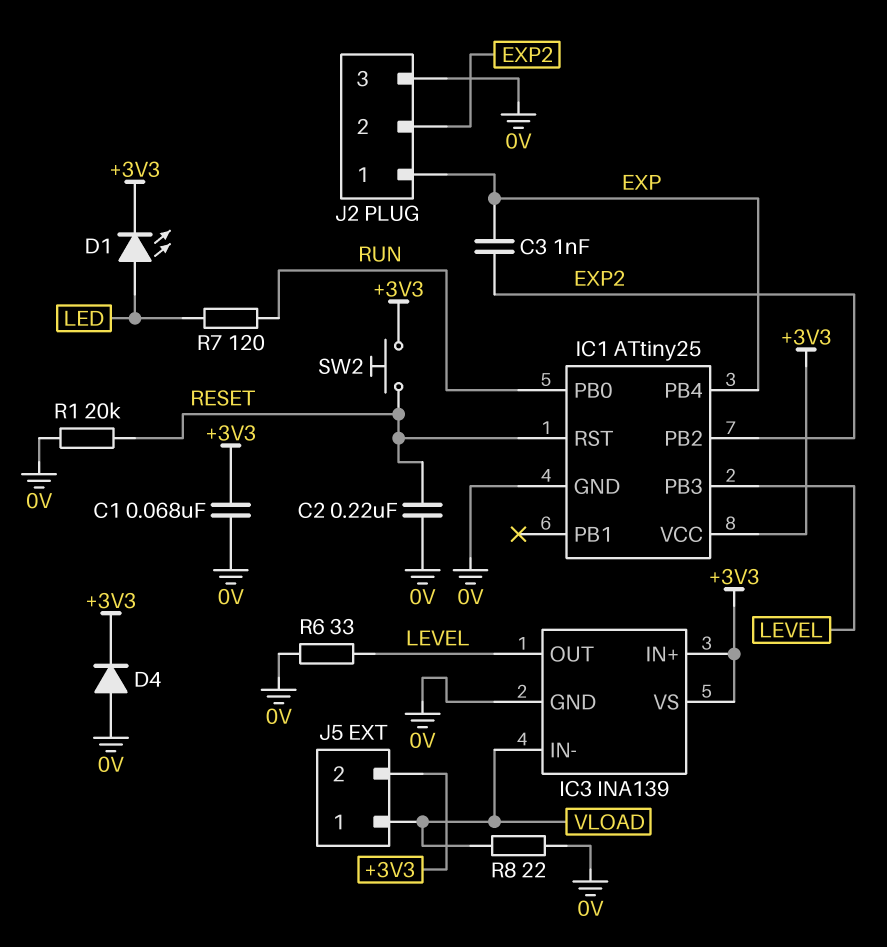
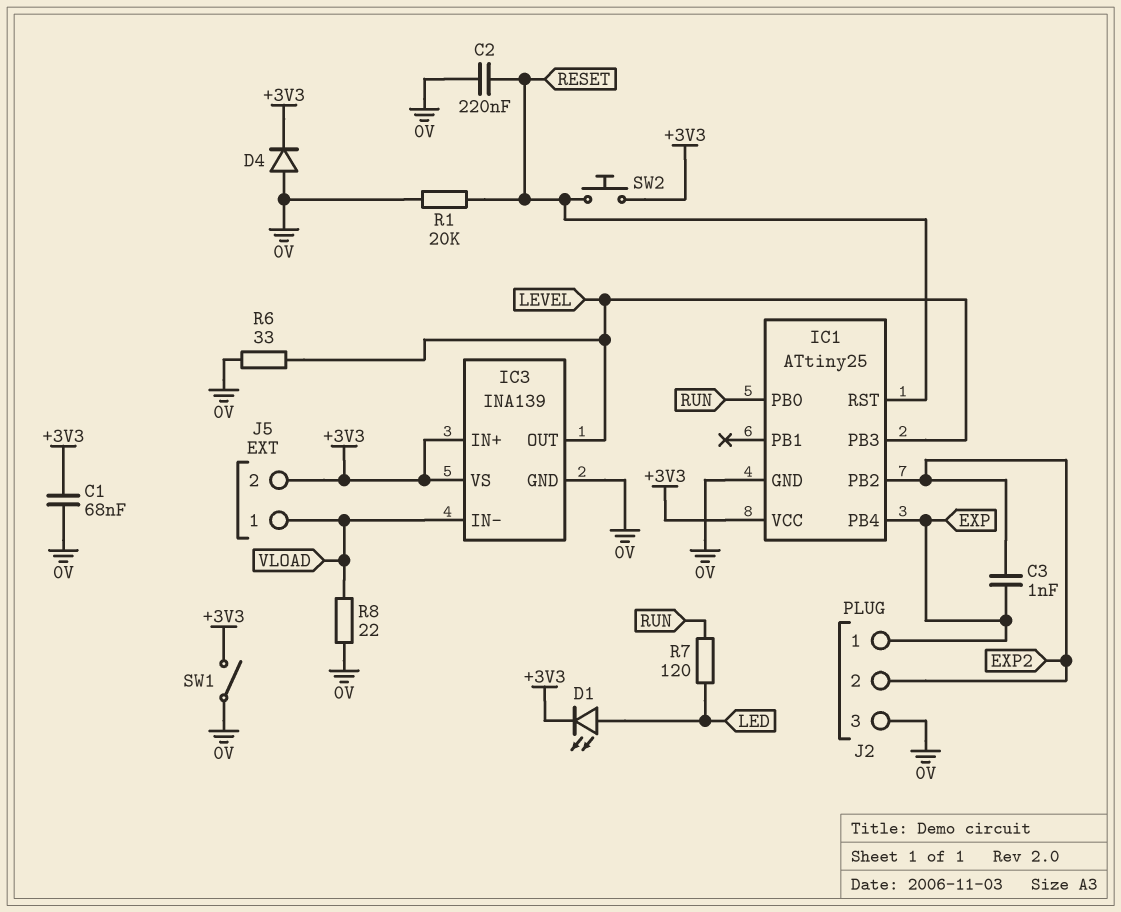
SW1: none -> switch (+3V3, 0V)

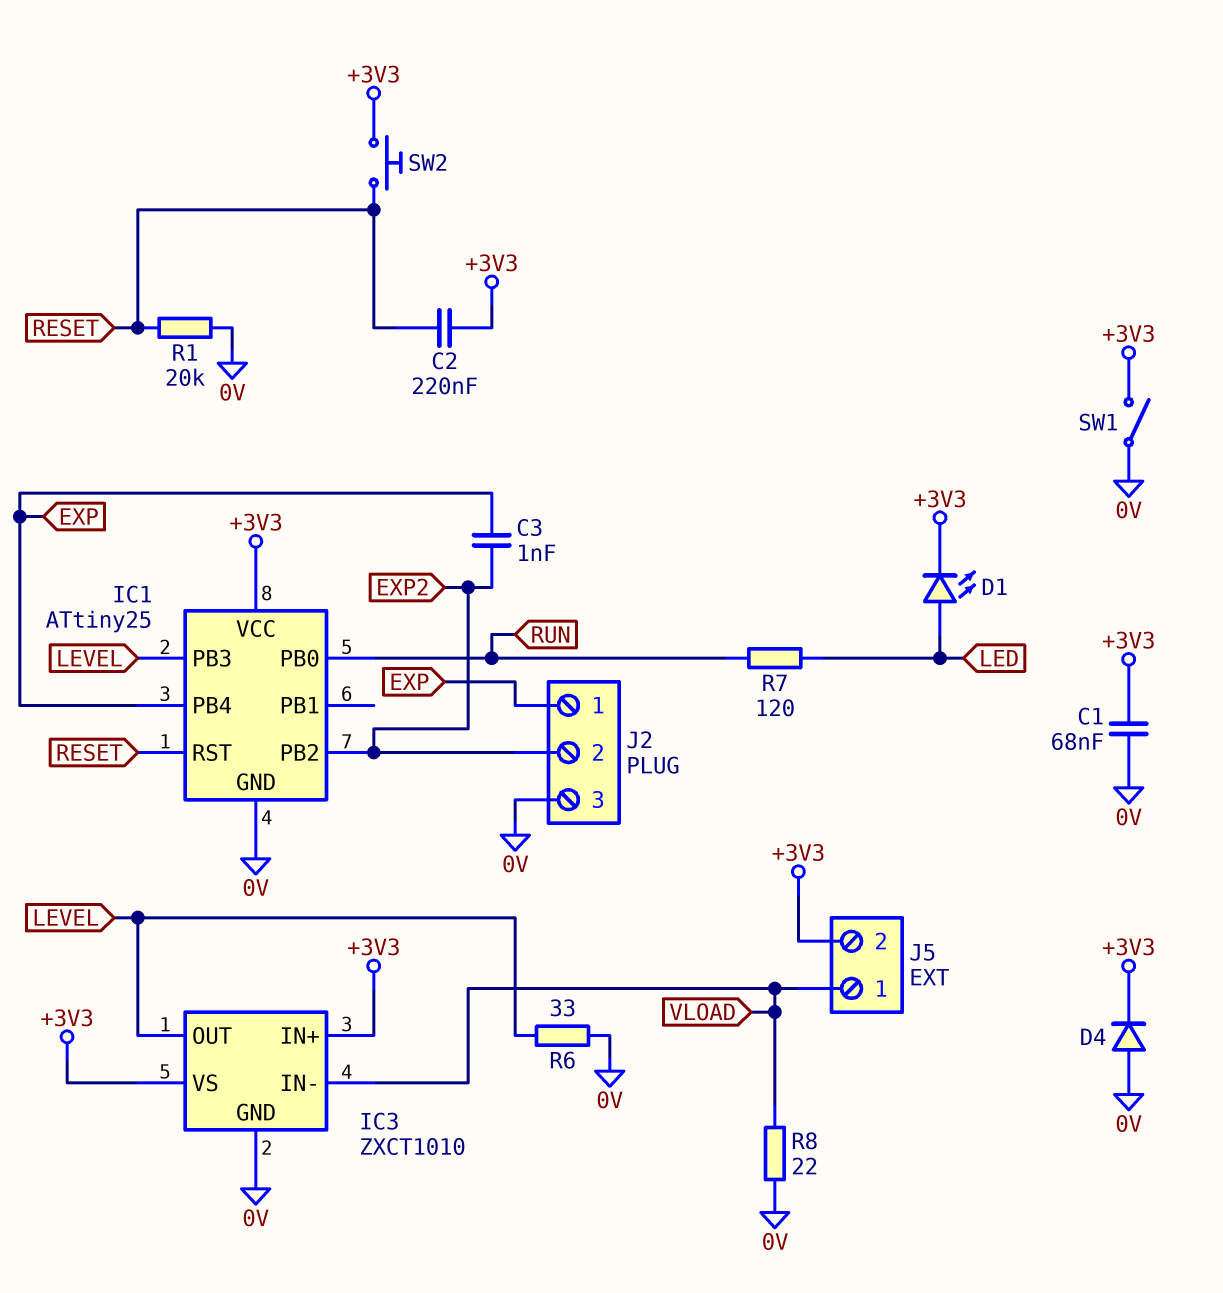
C2: 220nF (0V, RESET) -> 220nF (+3V3, RESET)
IC3: INA139 -> ZXCT1010

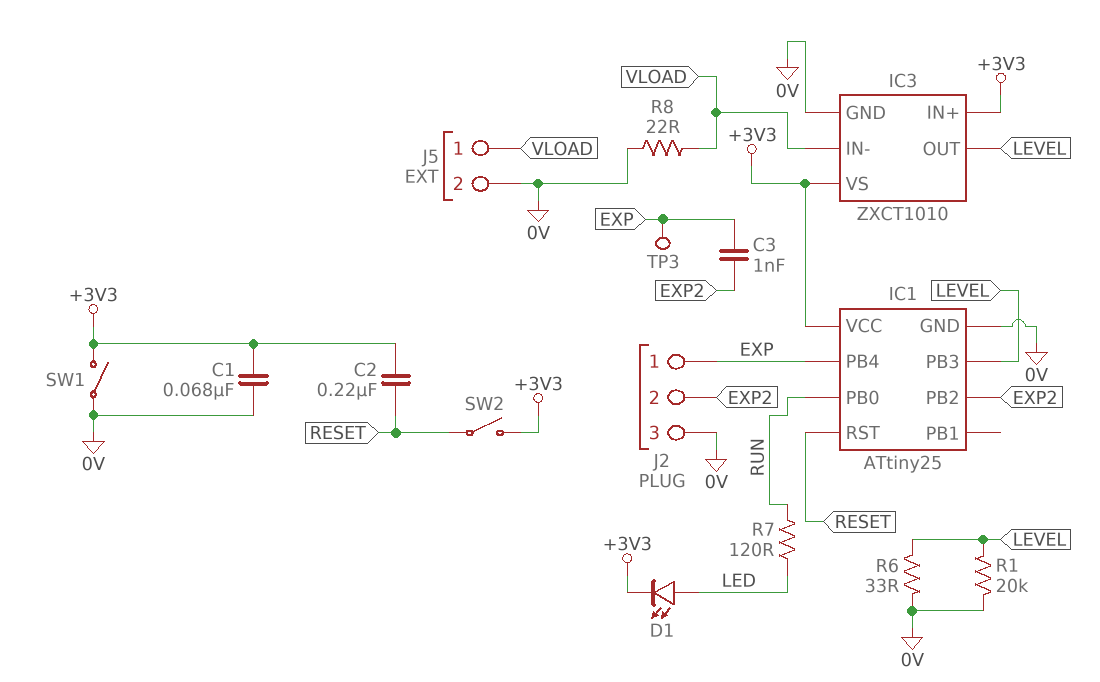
D4: diode (A 0V, K +3V3) -> none
J5 pin 2: +3V3 -> 0V
R1: 20k (0V, RESET) -> 20k (0V, LEVEL)
SW2: button (+3V3, RESET) -> switch (+3V3, RESET)
TP3: none -> test point (EXP)

